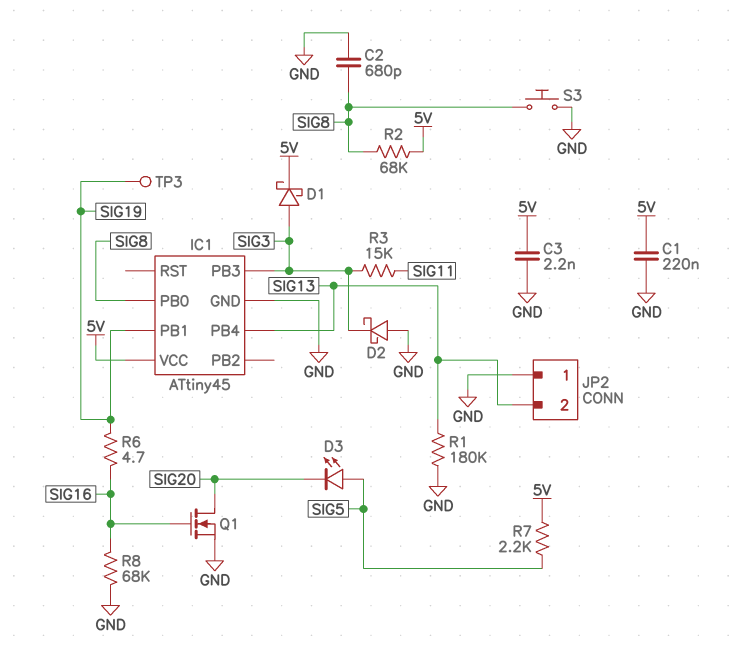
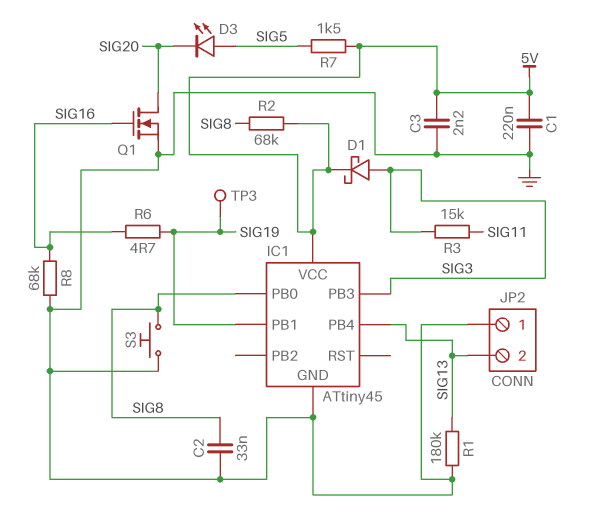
C2: 680pF (GND, SIG8) -> 33nF (GND, SIG8)
D2: schottky (A GND, K SIG3) -> none
R7: 2.2k (5V, SIG5) -> 1.5k (5V, SIG5)

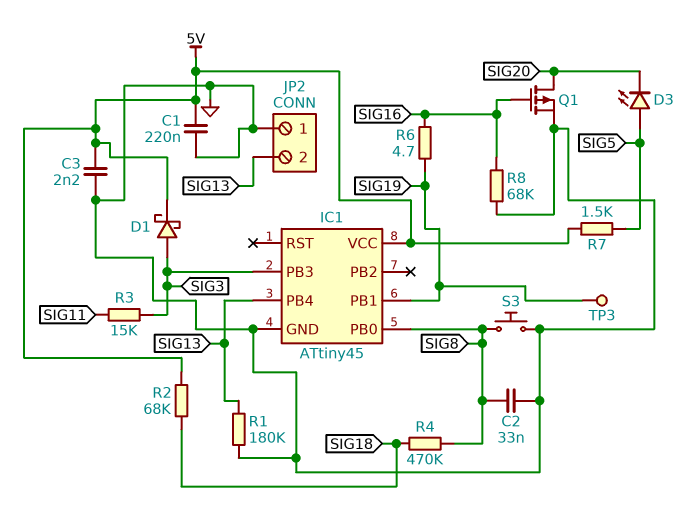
Q1: NMOS (G SIG16, D SIG20, S GND) -> PMOS (G SIG16, D SIG20, S GND)
R2: 68k (5V, SIG8) -> 68k (5V, SIG18)
R4: none -> 470k (SIG8, SIG18)

